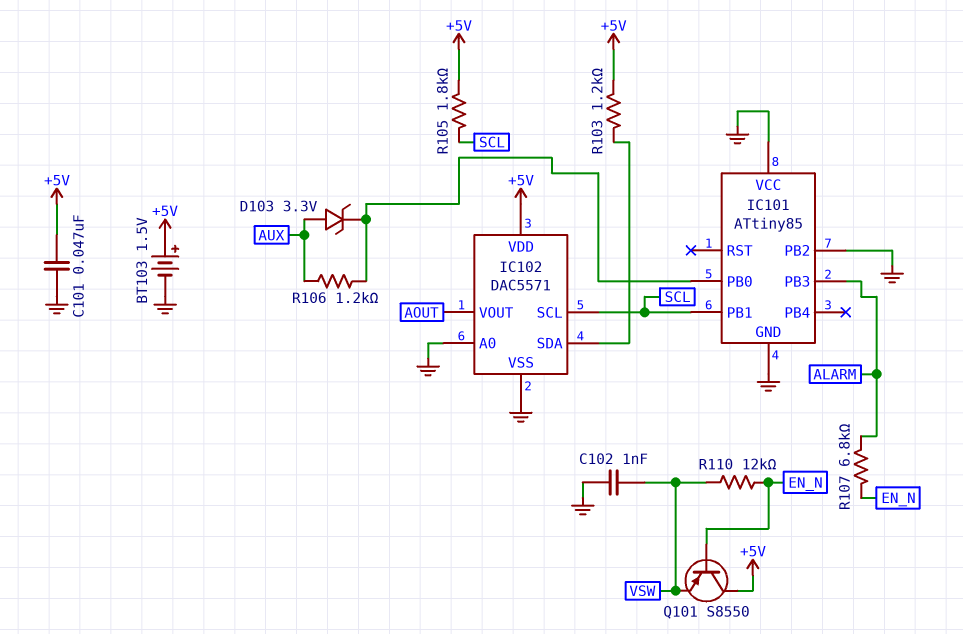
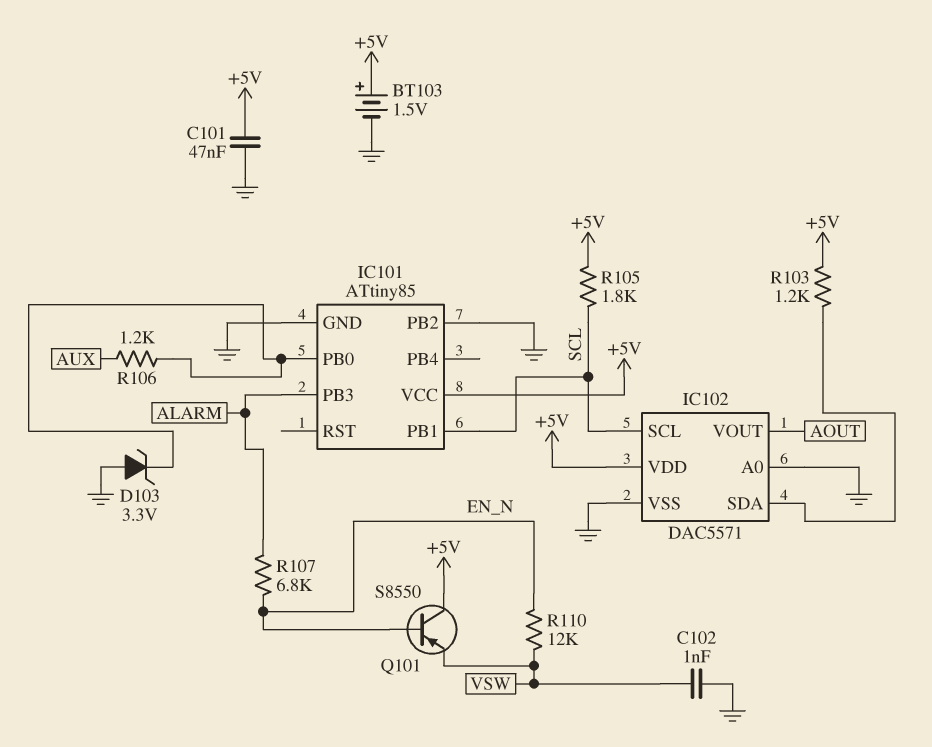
D103: zener 3.3V (A AUX, K IC101/PB0) -> zener 3.3V (A GND, K IC101/PB0)
IC101 pin VCC: GND -> +5V

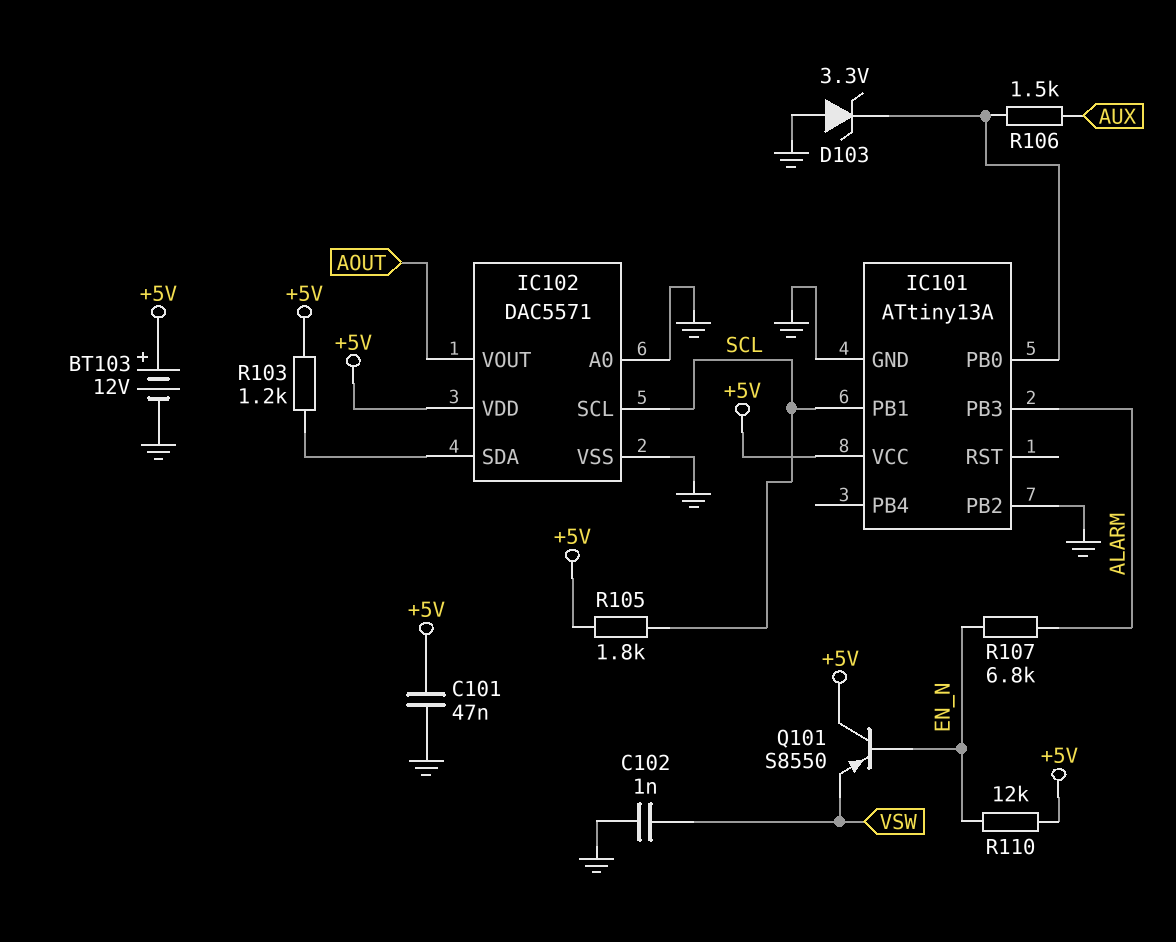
BT103: 1.5V (plus +5V, minus GND) -> 12V (plus +5V, minus GND)
IC101: ATtiny85 -> ATtiny13A
R106: 1.2k (AUX, IC101/PB0) -> 1.5k (AUX, IC101/PB0)
R110: 12k (EN_N, VSW) -> 12k (+5V, EN_N)

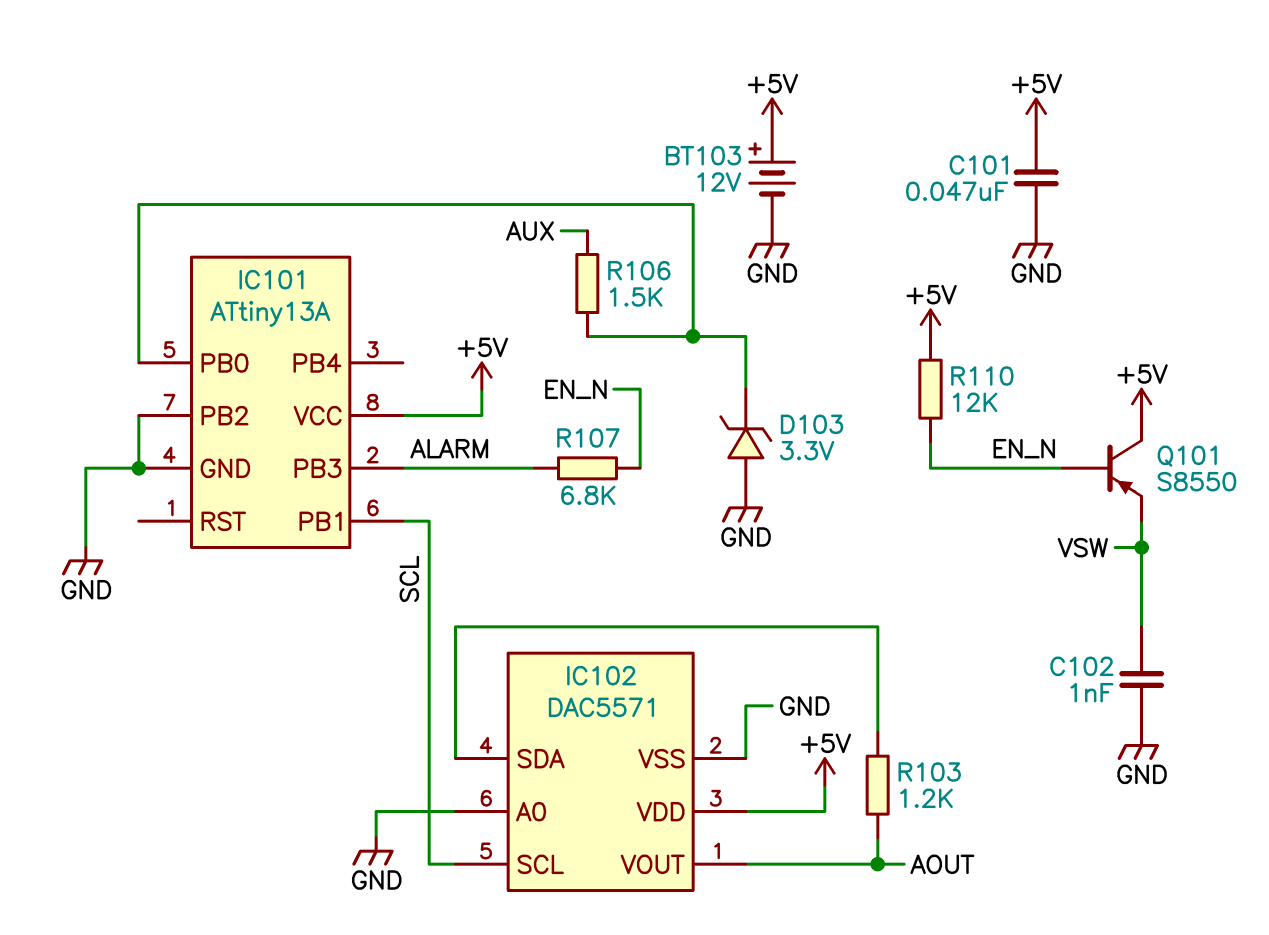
R103: 1.2k (+5V, IC102/SDA) -> 1.2k (AOUT, IC102/SDA)
R105: 1.8k (+5V, SCL) -> none

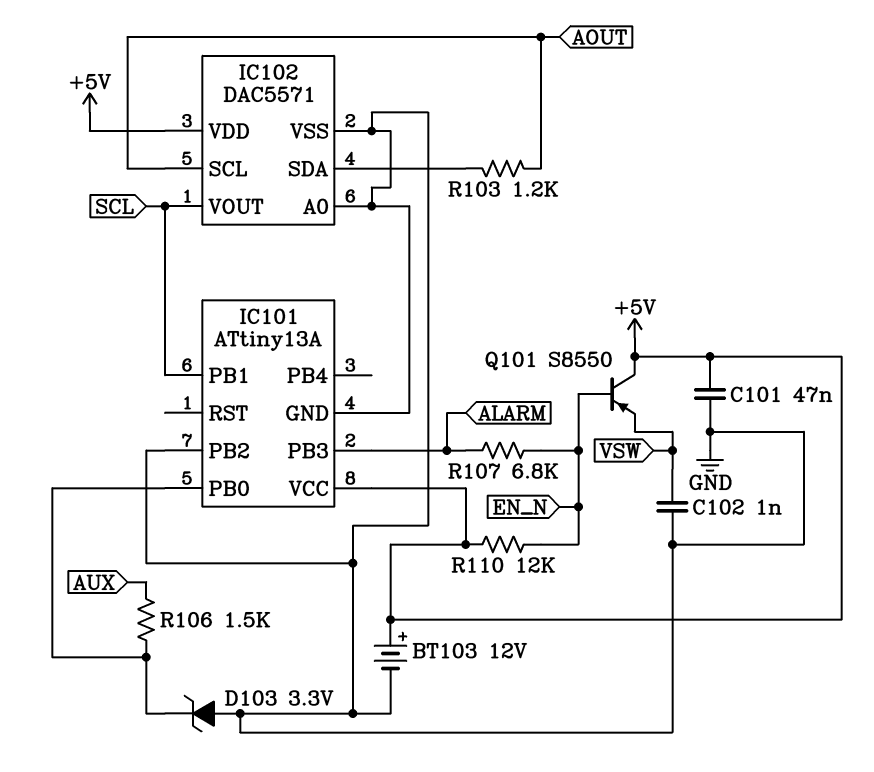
IC102 pin SCL: SCL -> AOUT
IC102 pin VOUT: AOUT -> SCL

